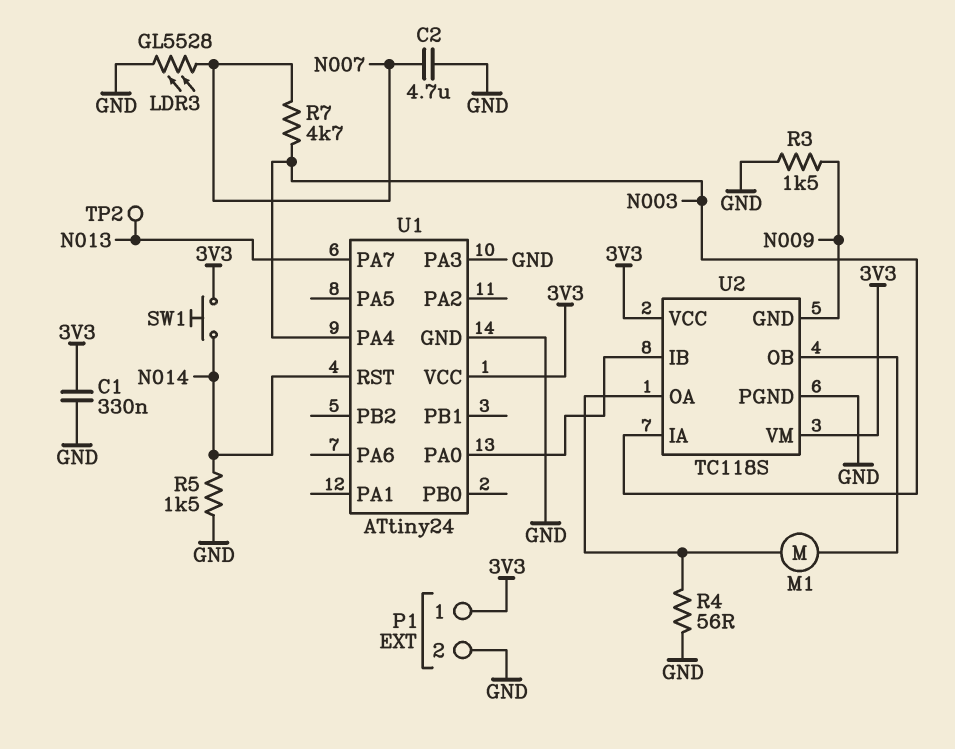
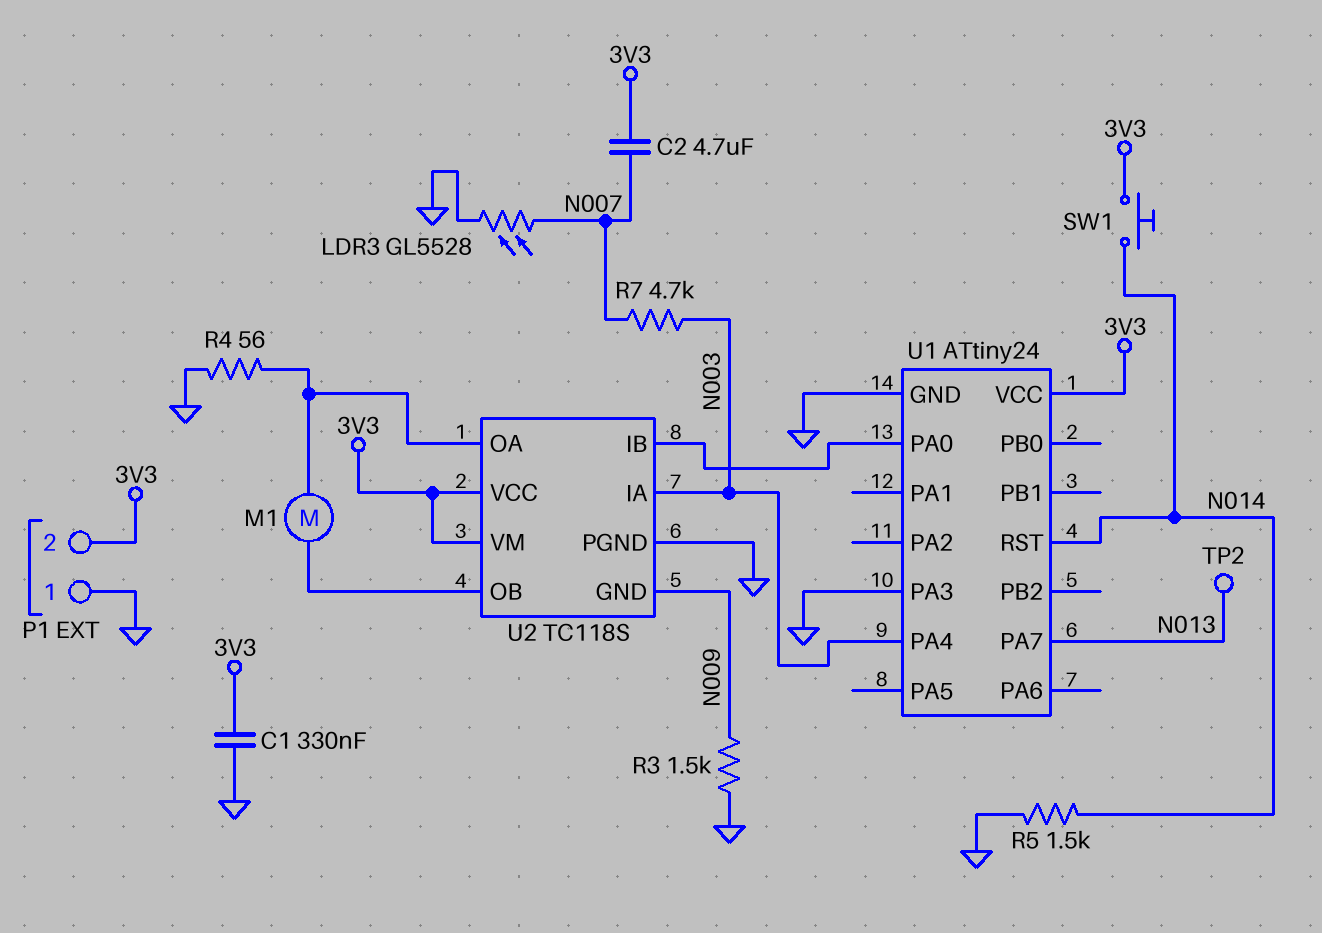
C2: 4.7uF (GND, N007) -> 4.7uF (3V3, N007)
P1 pin 1: 3V3 -> GND
P1 pin 2: GND -> 3V3

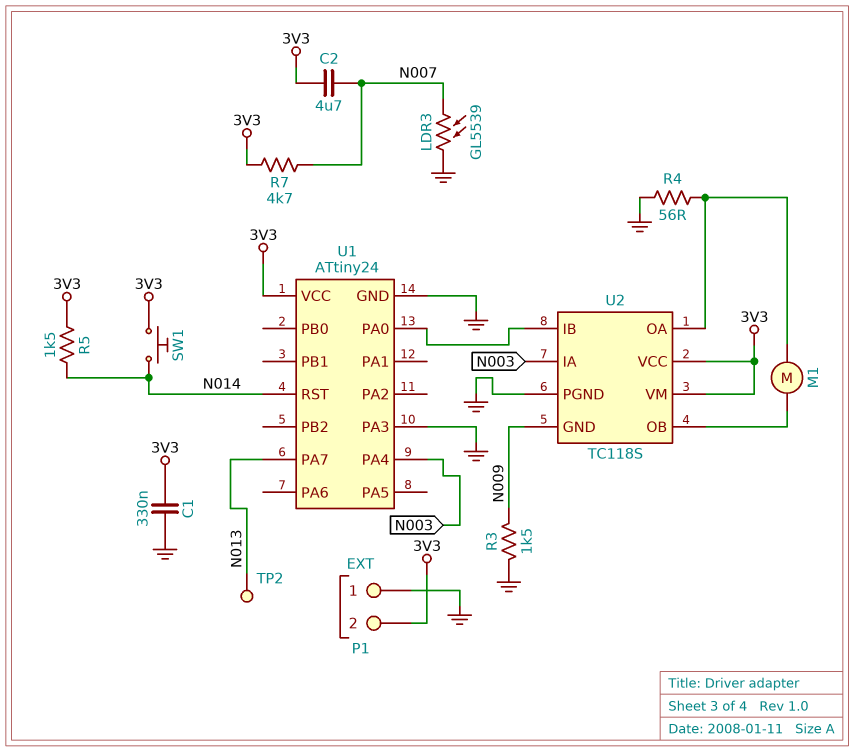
LDR3: GL5528 (GND, N007) -> GL5539 (GND, N007)
R5: 1.5k (GND, N014) -> 1.5k (3V3, N014)
R7: 4.7k (N003, N007) -> 4.7k (3V3, N007)

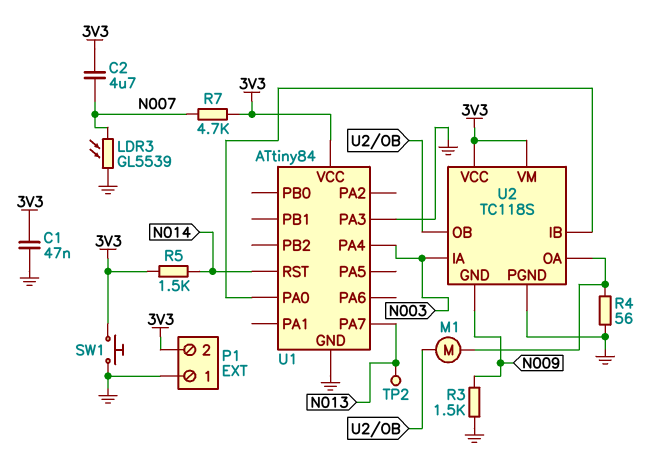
C1: 330nF (3V3, GND) -> 47nF (3V3, GND)
SW1: button (3V3, N014) -> button (3V3, GND)
U1: ATtiny24 -> ATtiny84

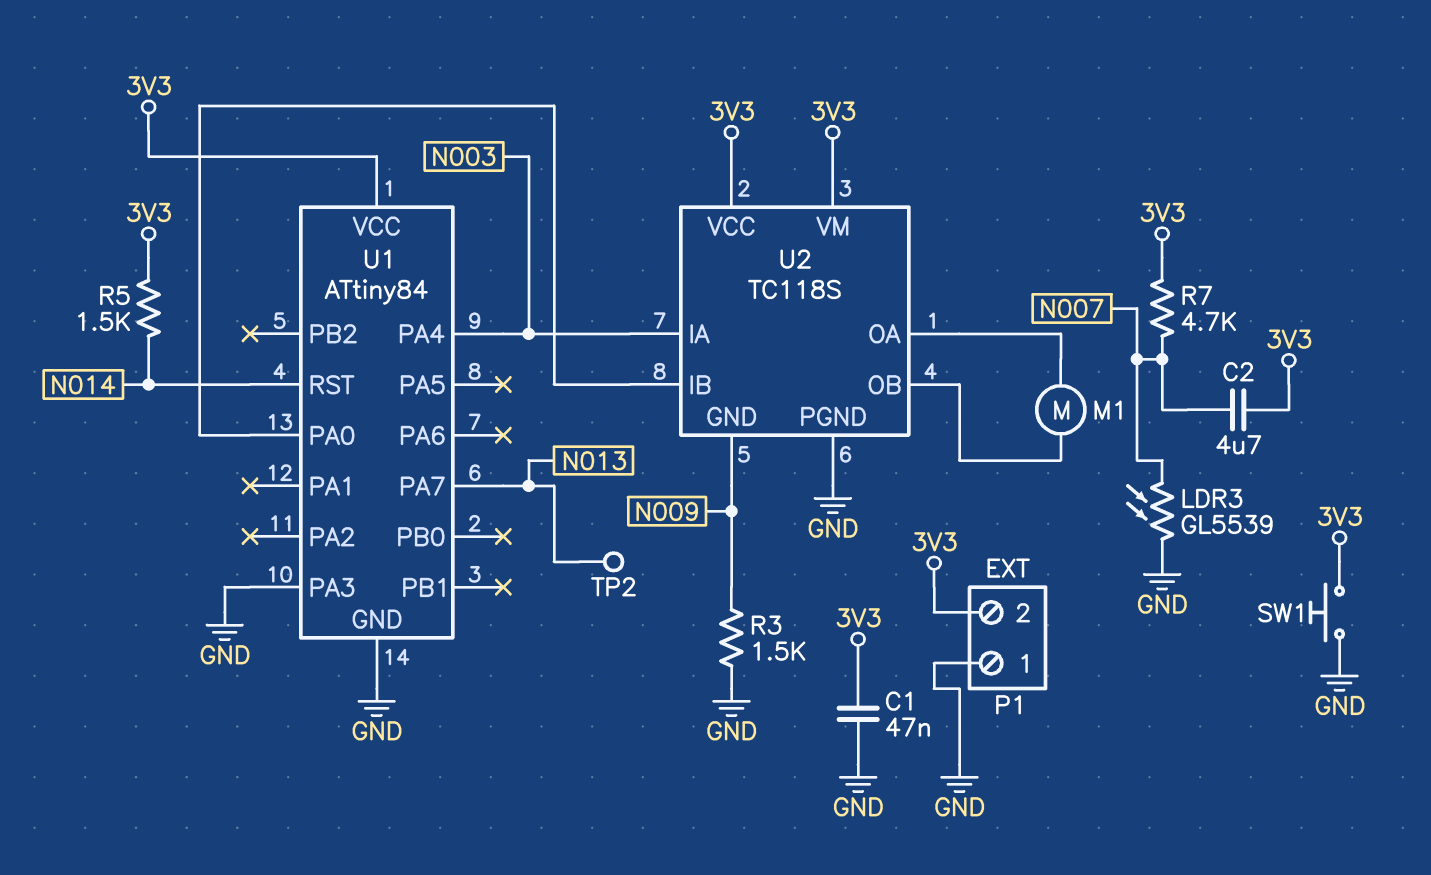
R4: 56 (GND, U2/OA) -> none

